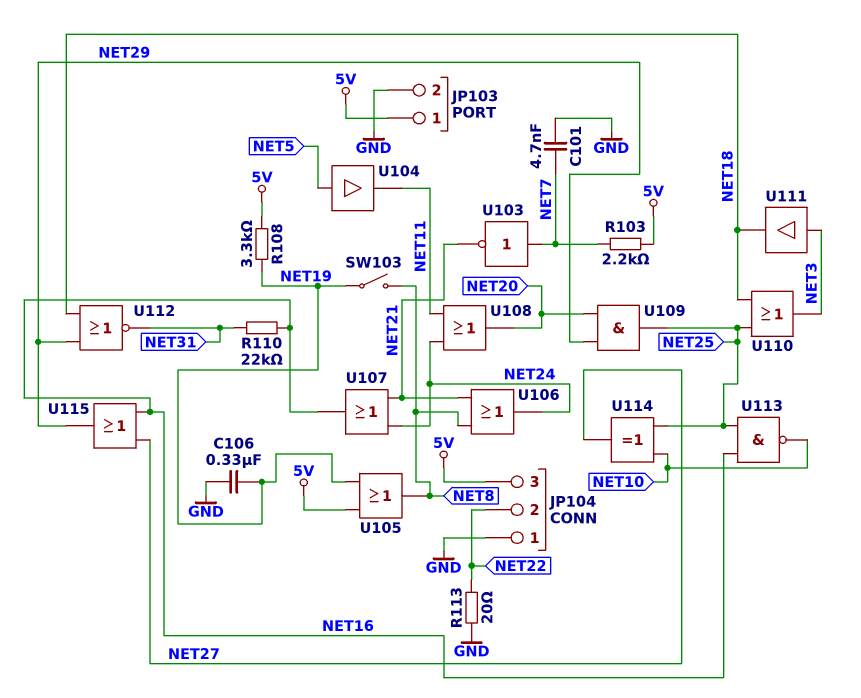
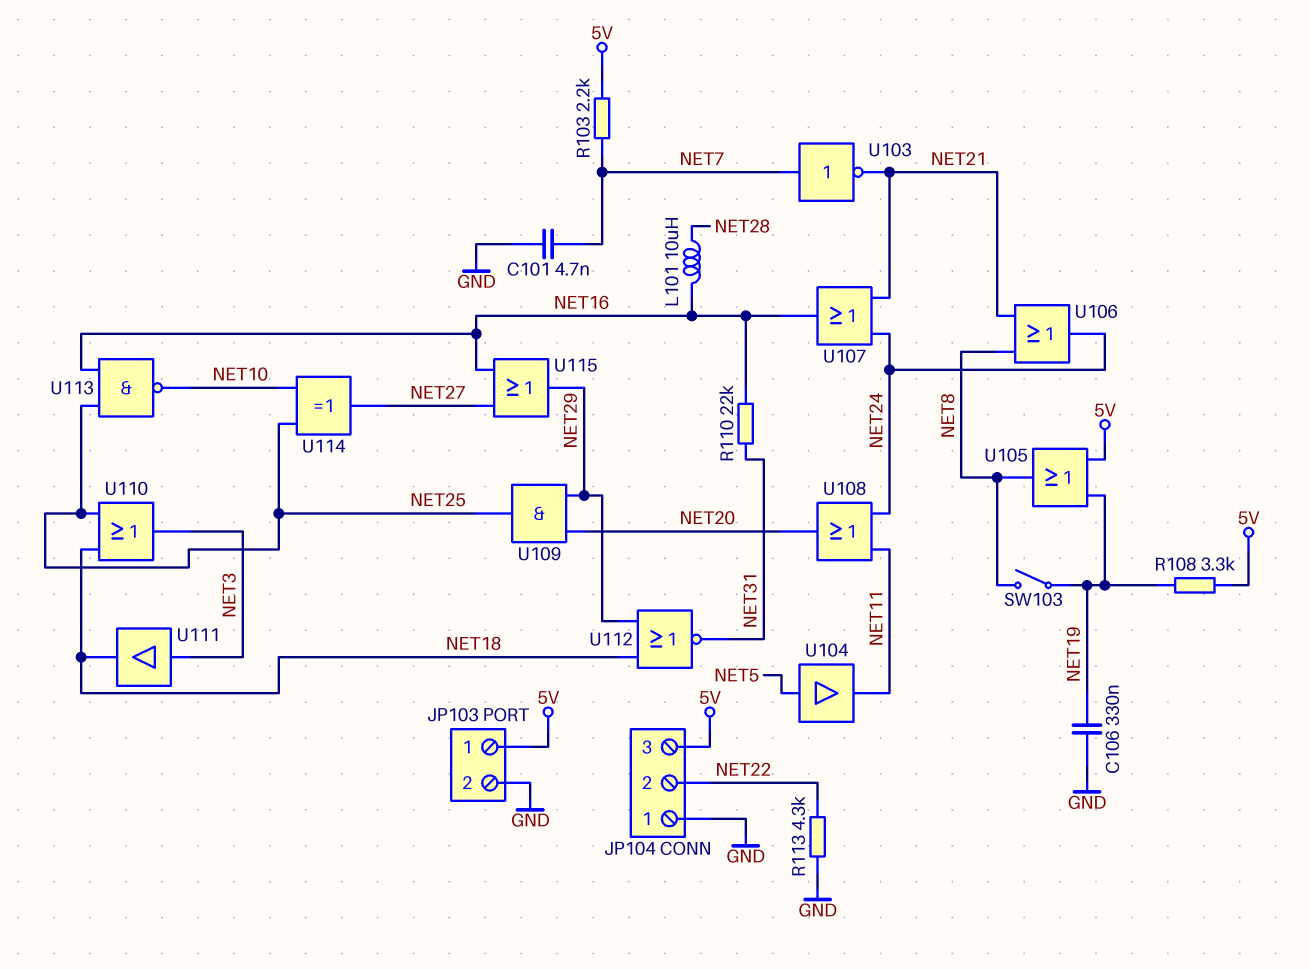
L101: none -> 10uH (NET16, NET28)
R113: 20 (GND, NET22) -> 4.3k (GND, NET22)

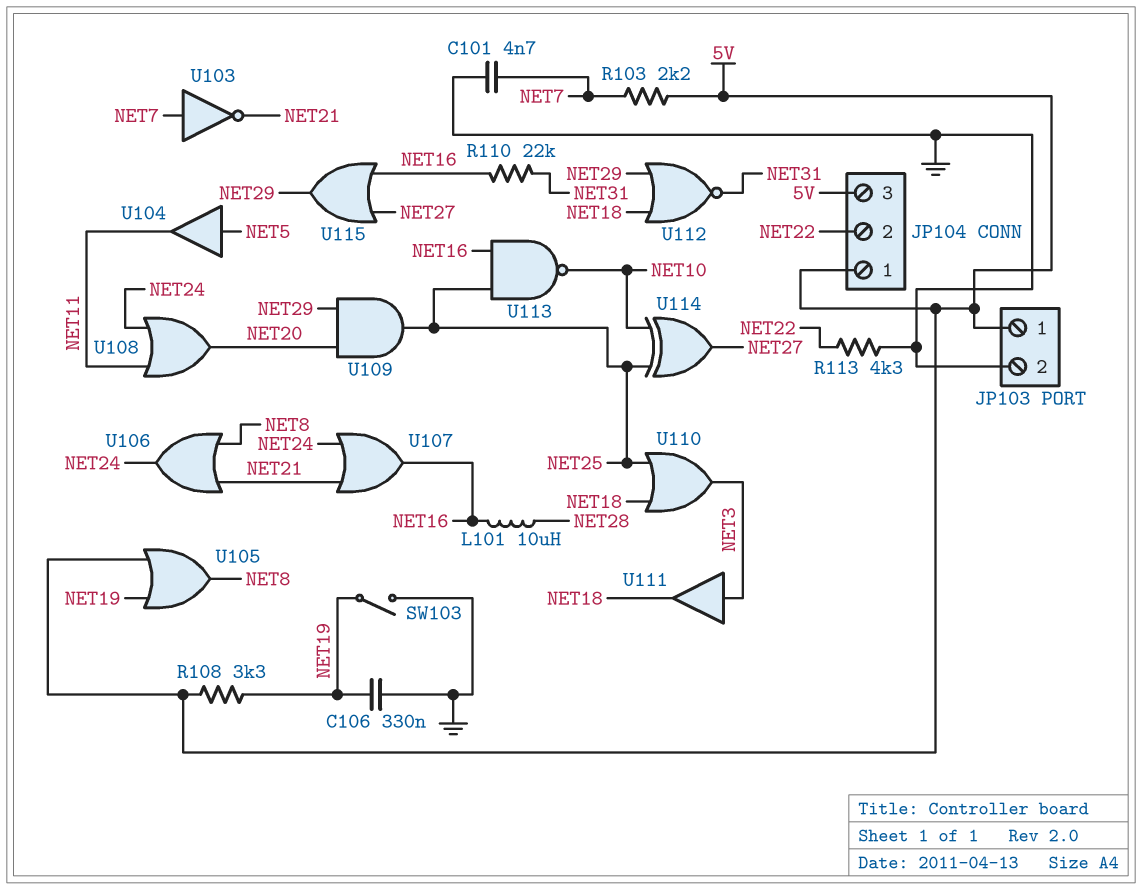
JP104 pin 1: GND -> 5V
SW103: switch (NET8, NET19) -> switch (GND, NET19)

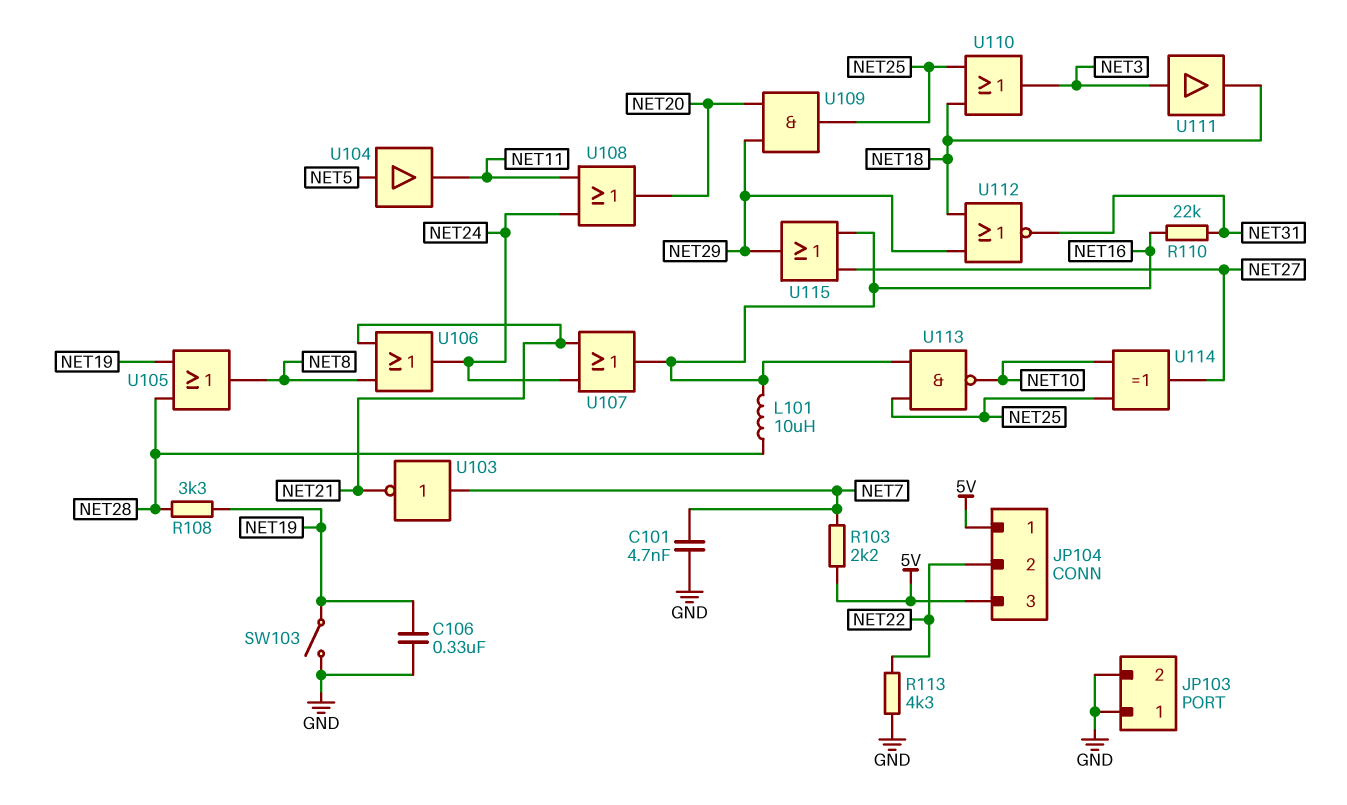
JP103 pin 1: 5V -> GND
R108: 3.3k (5V, NET19) -> 3.3k (NET19, NET28)
U105: OR (in 5V, in NET19, out NET8) -> OR (in NET19, in NET28, out NET8)

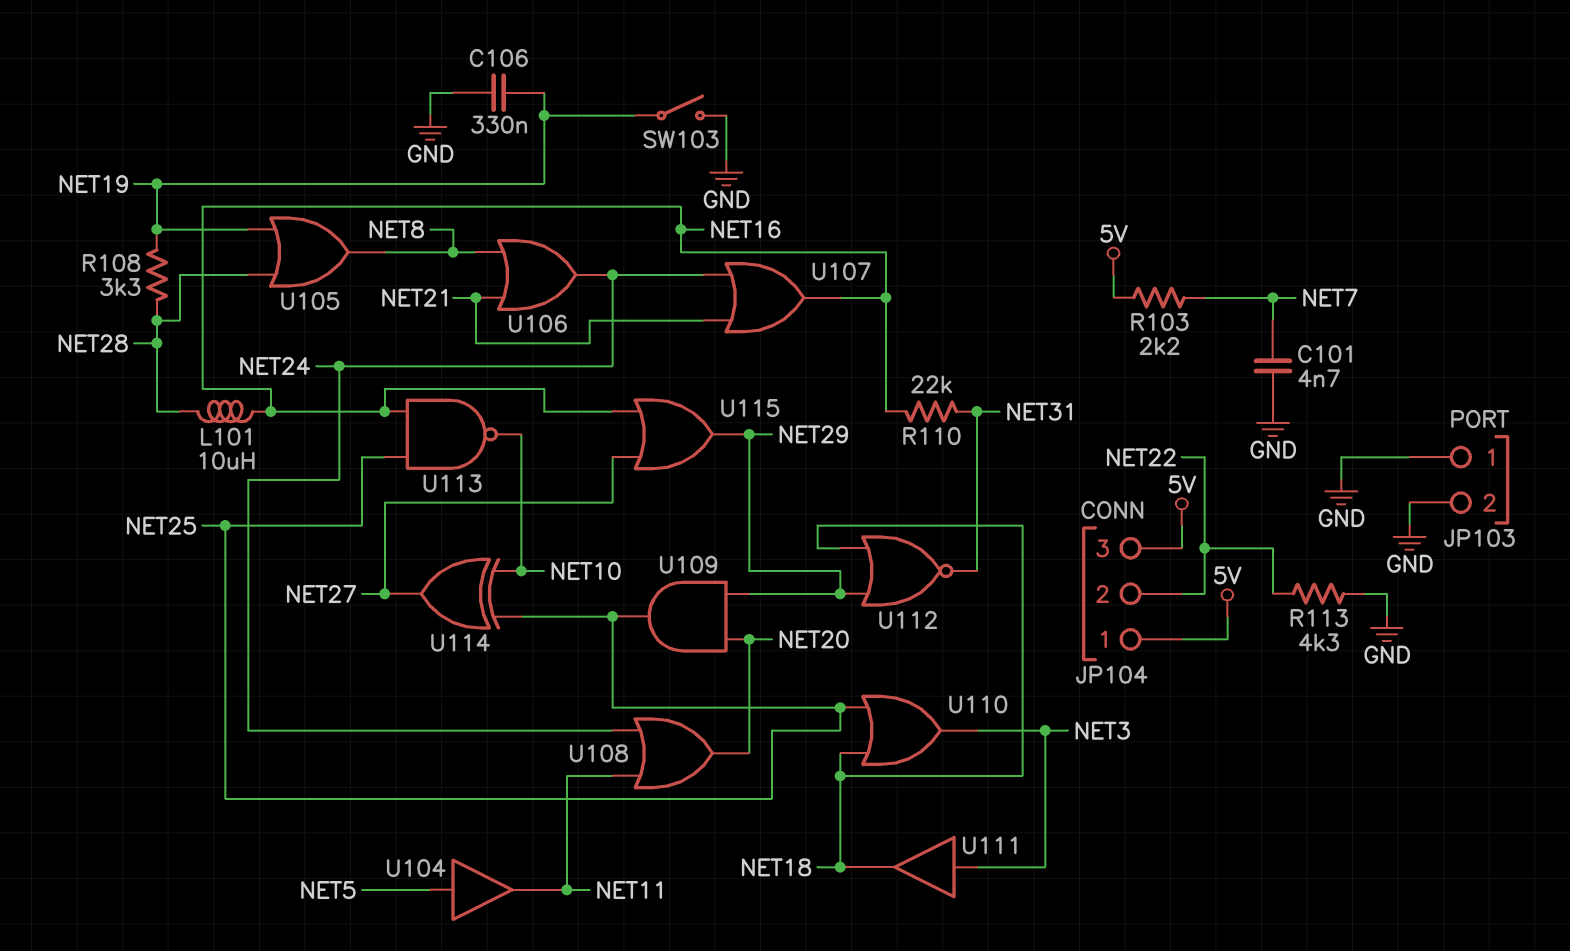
U103: NOT (in NET7, out NET21) -> none

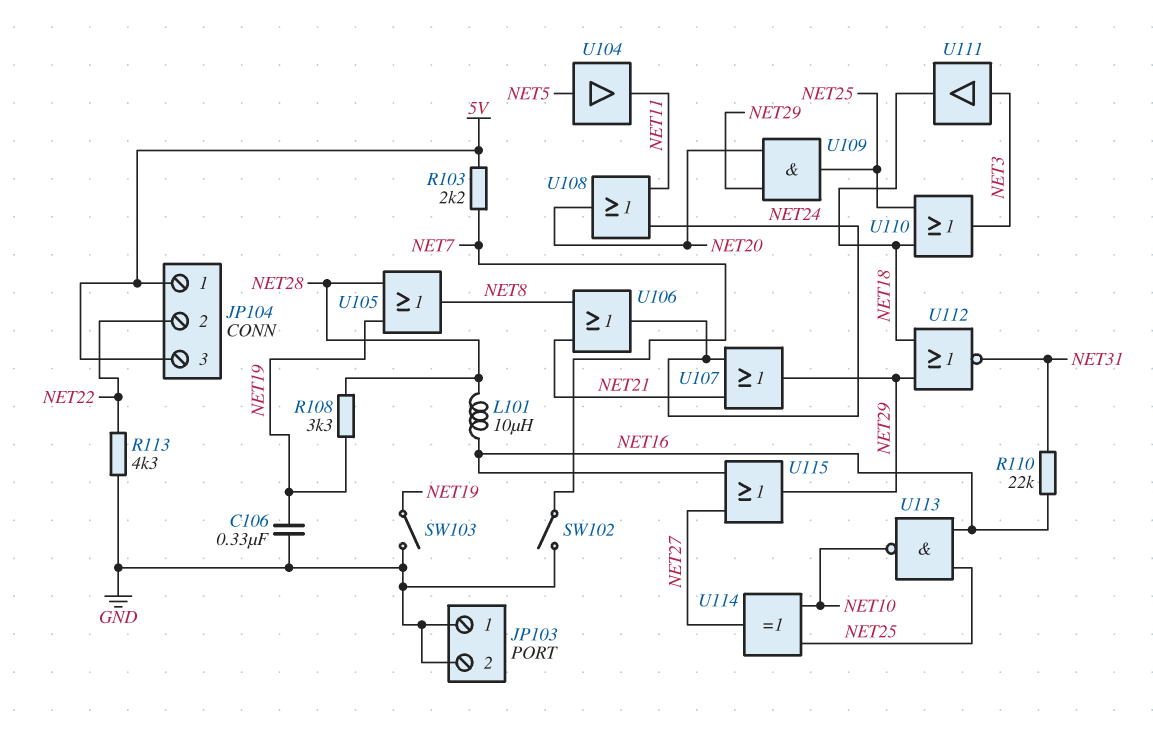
C101: 4.7nF (GND, NET7) -> none
SW102: none -> switch (GND, NET7)
U107: OR (in NET21, in NET24, out NET16) -> OR (in NET21, in NET24, out NET29)

